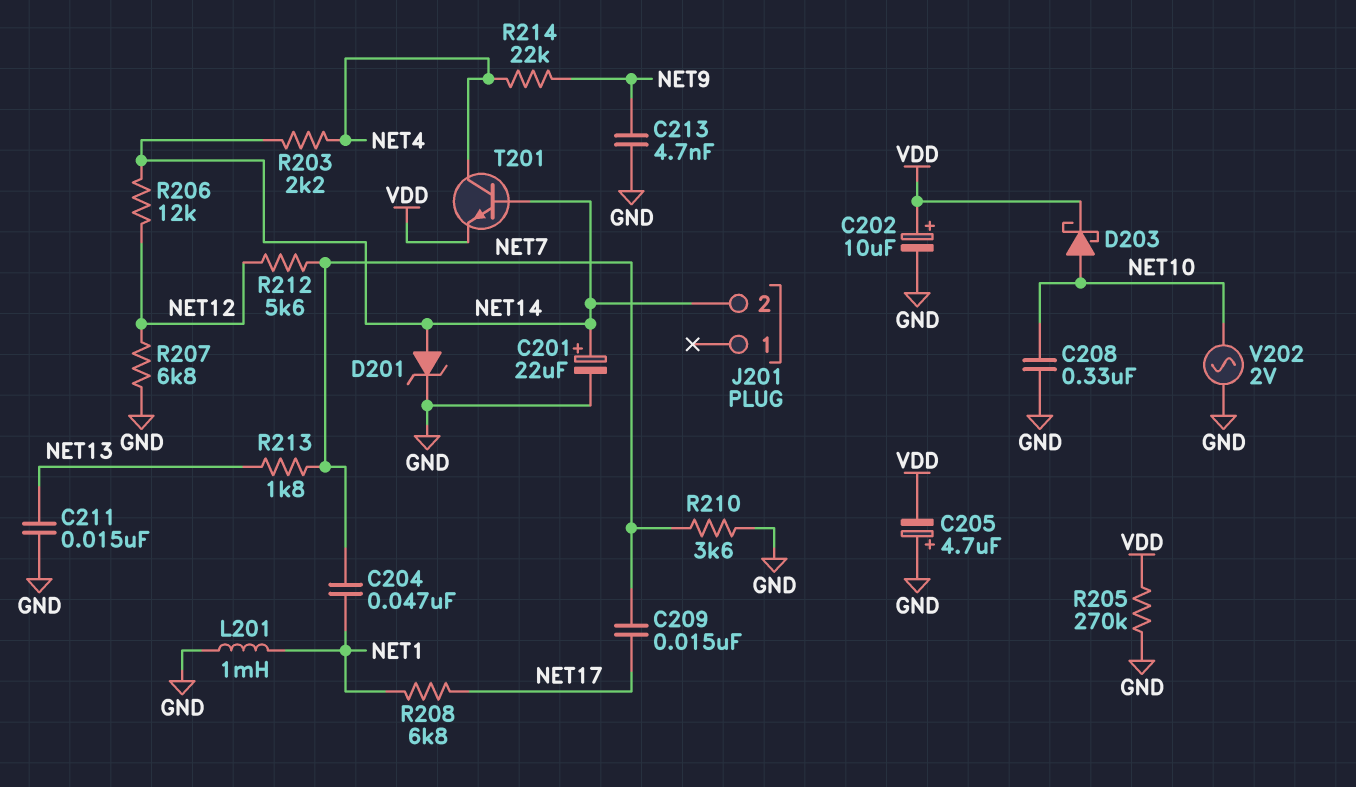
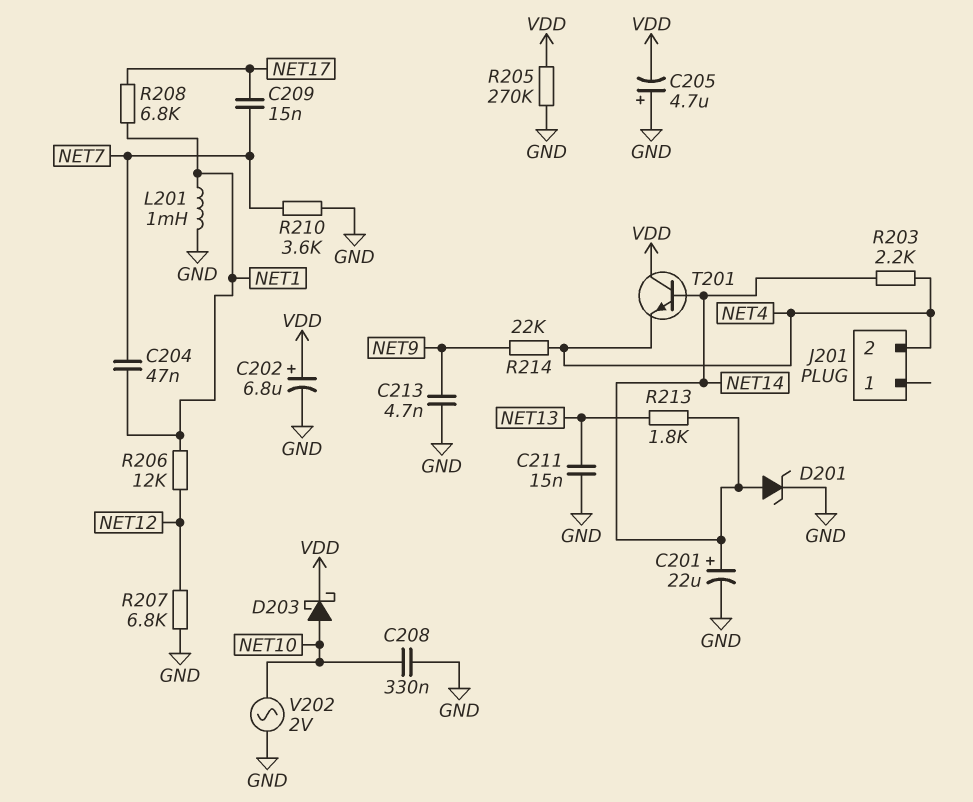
C202: 10uF (plus VDD, minus GND) -> 6.8uF (plus VDD, minus GND)
J201 pin 2: NET14 -> NET4
R206: 12k (NET12, NET14) -> 12k (NET1, NET12)
R212: 5.6k (NET7, NET12) -> none
R213: 1.8k (NET7, NET13) -> 1.8k (NET13, NET14)
T201: NPN (B NET14, C NET4, E VDD) -> NPN (B NET14, C VDD, E NET4)

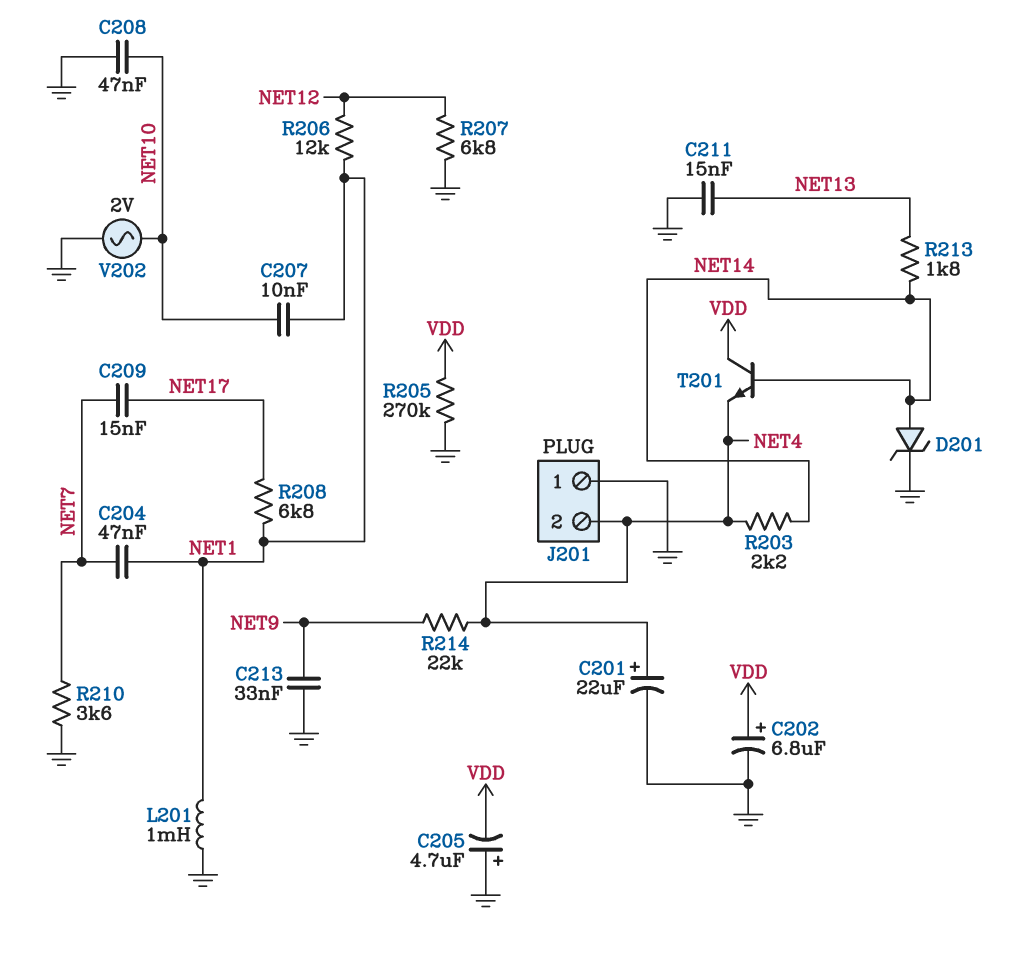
C201: 22uF (plus NET14, minus GND) -> 22uF (plus NET4, minus GND)
C207: none -> 10nF (NET1, NET10)
C208: 330nF (GND, NET10) -> 47nF (GND, NET10)
C213: 4.7nF (GND, NET9) -> 33nF (GND, NET9)
D203: schottky (A NET10, K VDD) -> none
J201 pin 1: none -> GND

